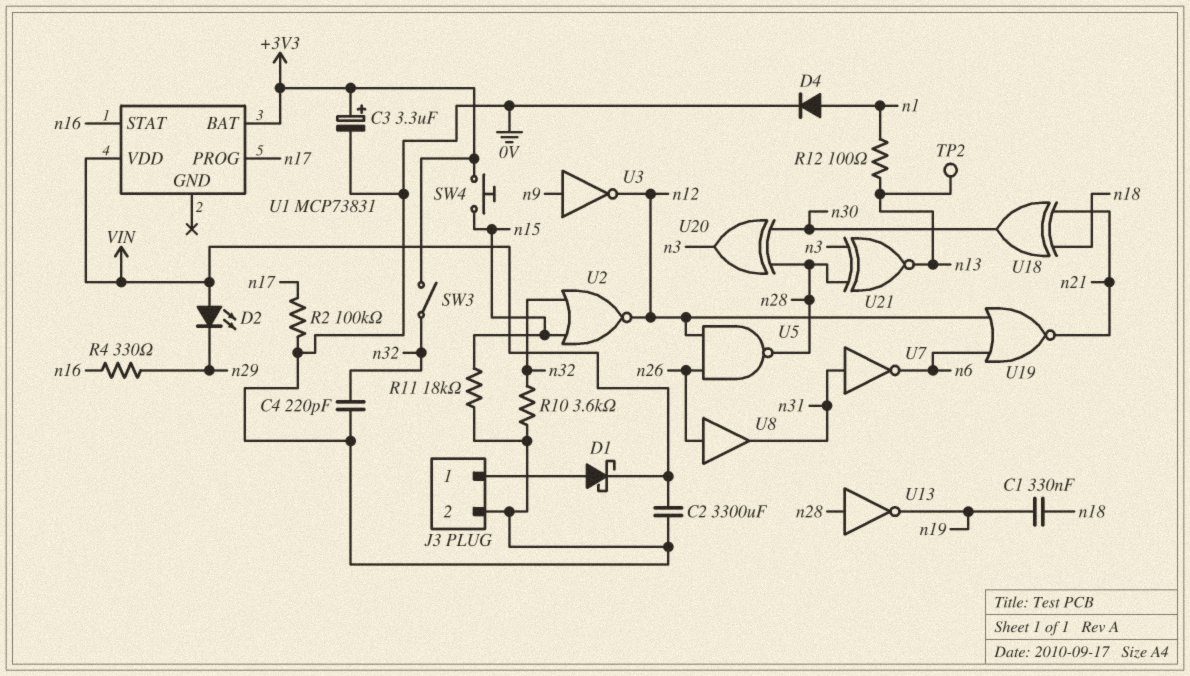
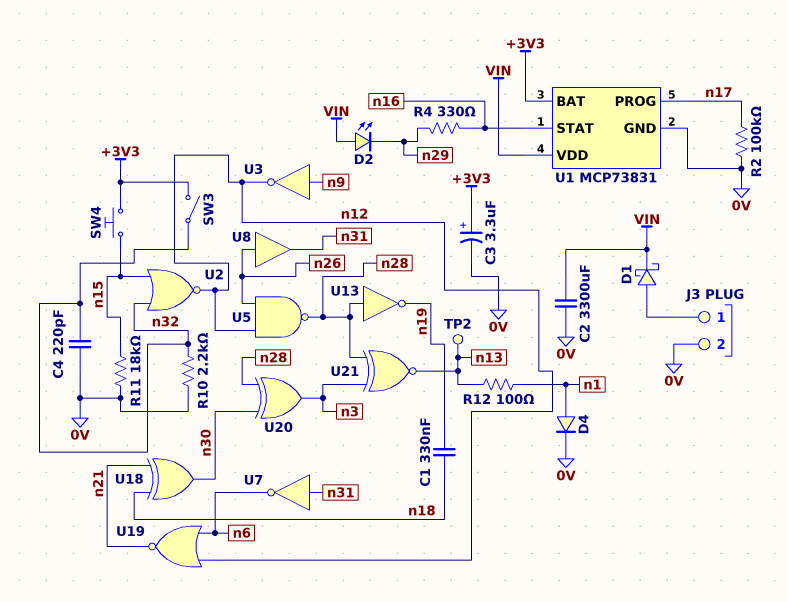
R10: 3.6k (0V, n32) -> 2.2k (0V, n32)
U1 pin GND: none -> 0V

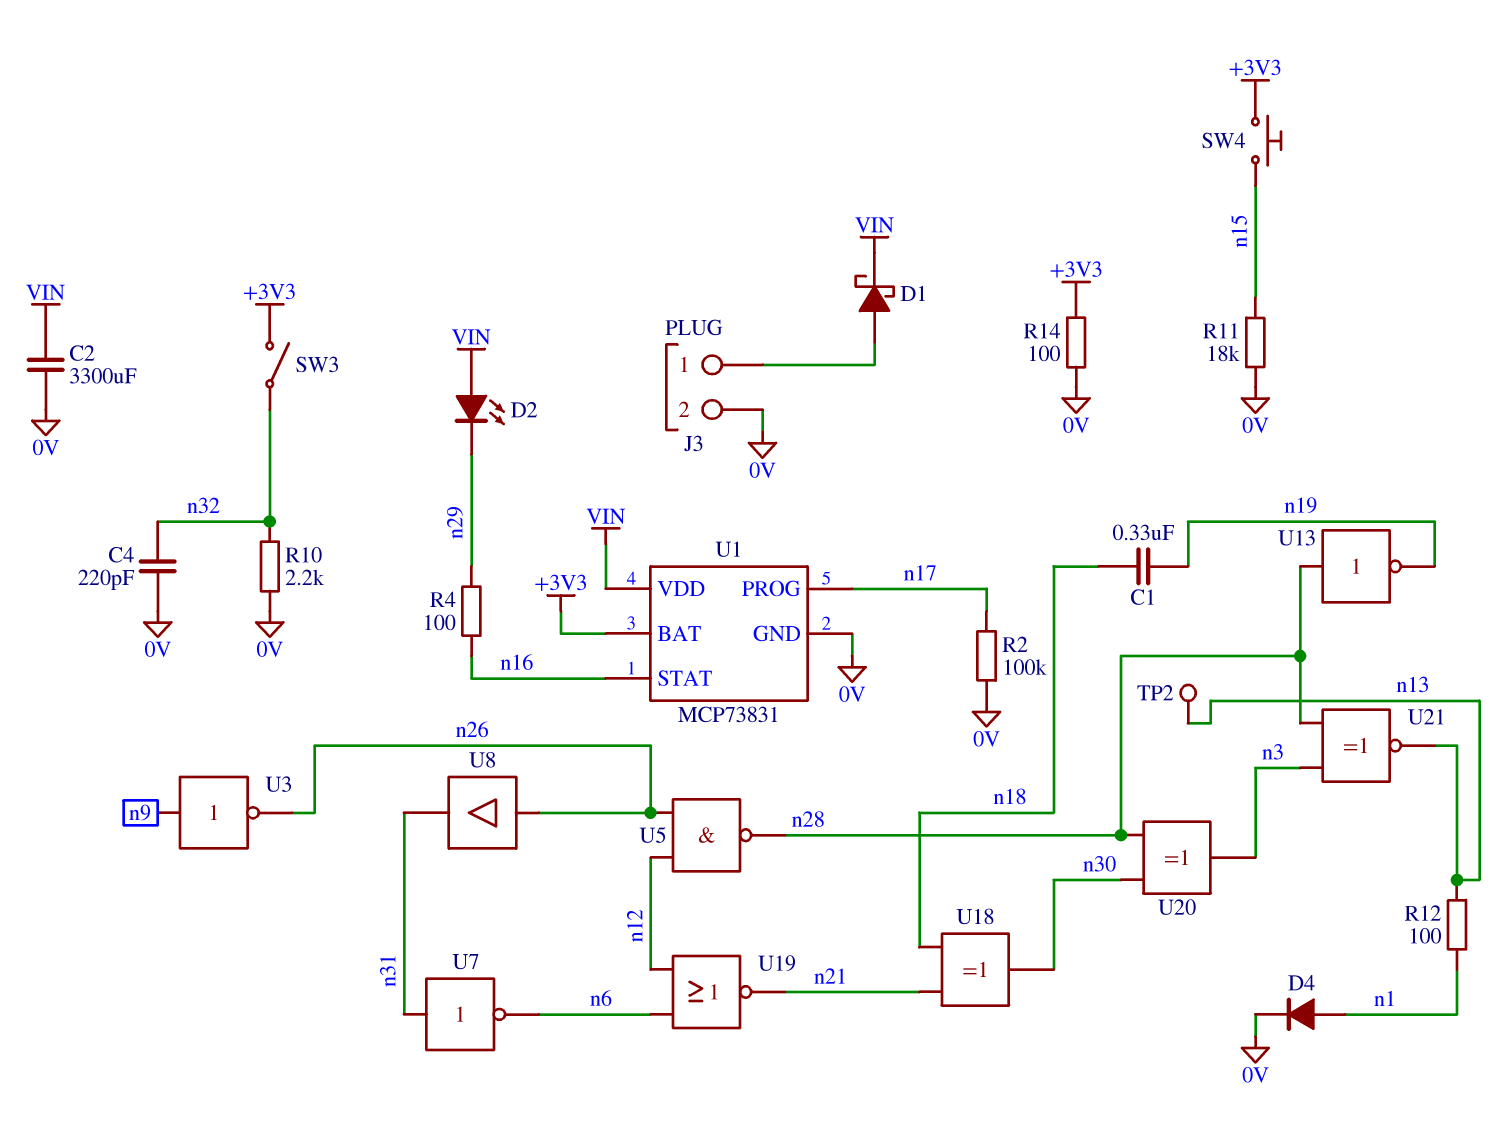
C3: 3.3uF (plus +3V3, minus 0V) -> none
R4: 330 (n16, n29) -> 100 (n16, n29)
R14: none -> 100 (+3V3, 0V)
U2: NOR (in n15, in n32, out n12) -> none
U3: NOT (in n9, out n12) -> NOT (in n9, out n26)

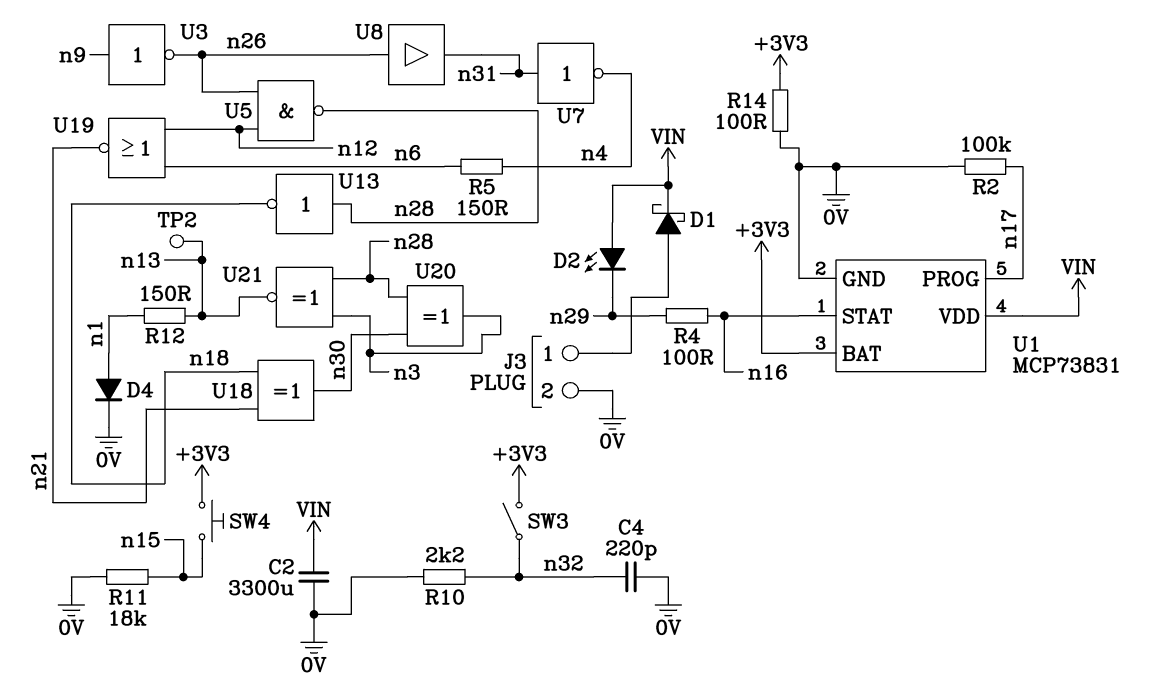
C1: 330nF (n18, n19) -> none
R5: none -> 150 (n4, n6)
R12: 100 (n1, n13) -> 150 (n1, n13)
U7: NOT (in n31, out n6) -> NOT (in n31, out n4)
U13: NOT (in n28, out n19) -> NOT (in n28, out n18)

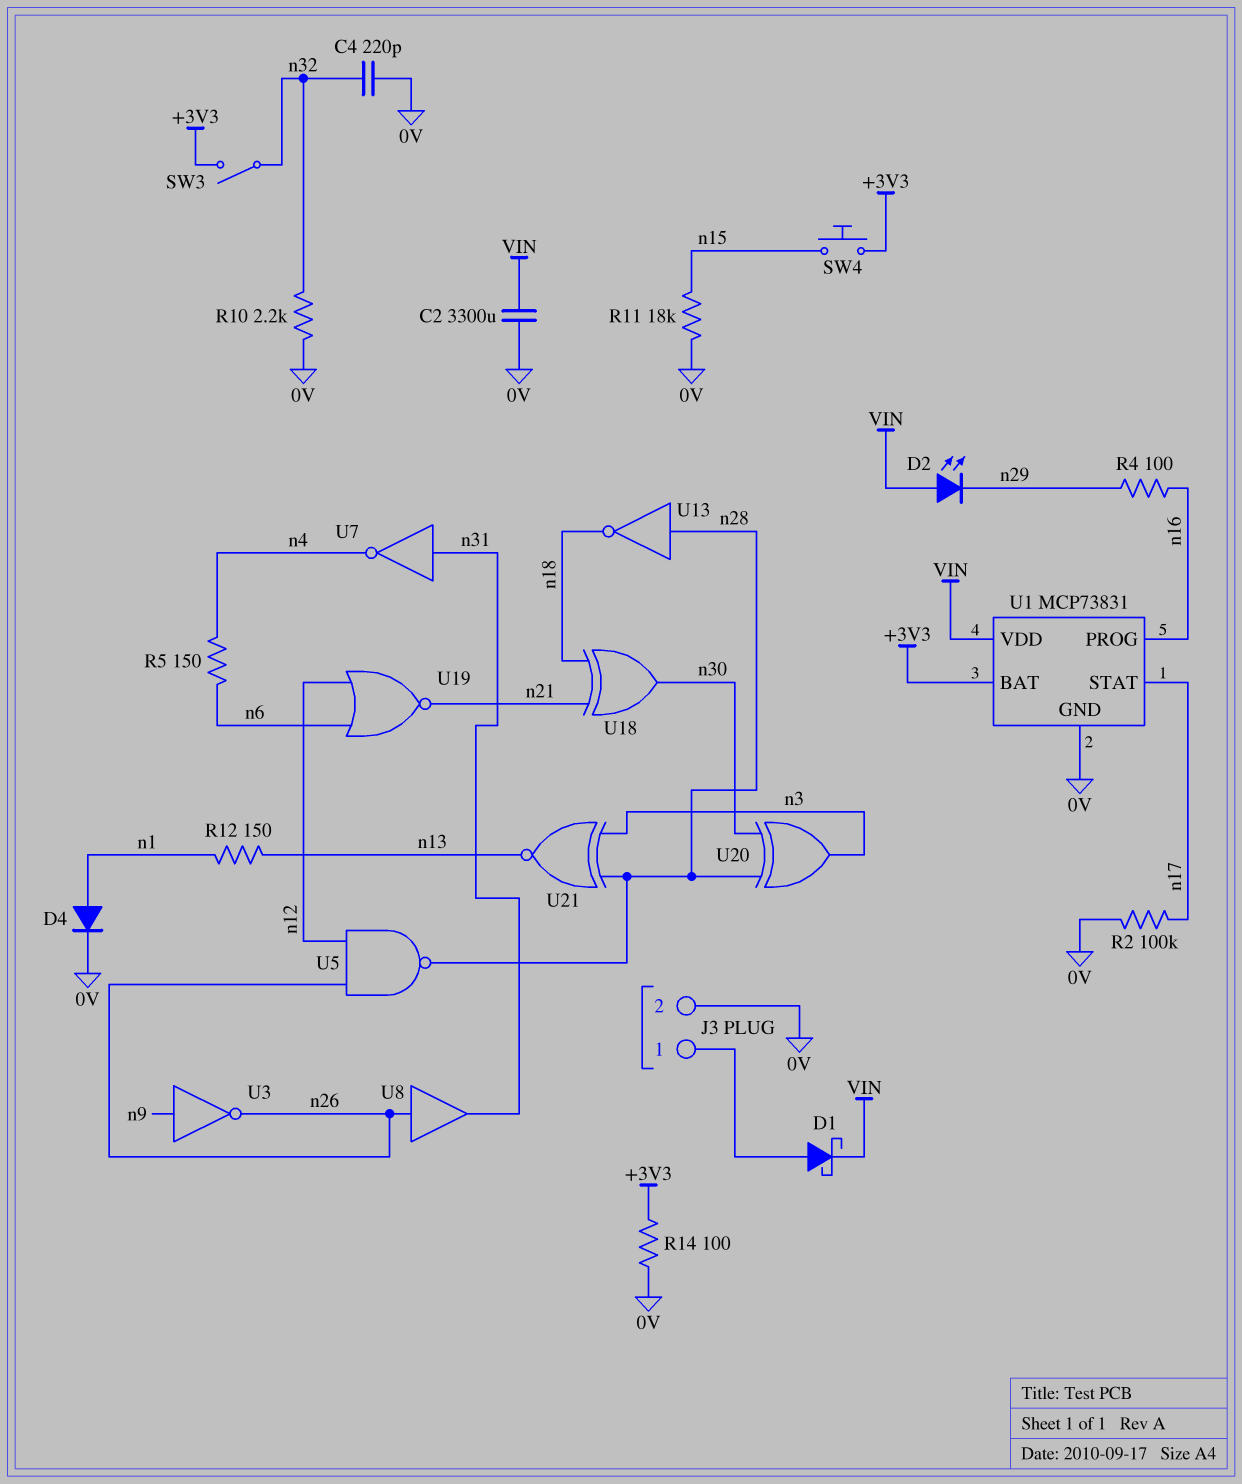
TP2: test point (n13) -> none
U1 pin PROG: n17 -> n16
U1 pin STAT: n16 -> n17

